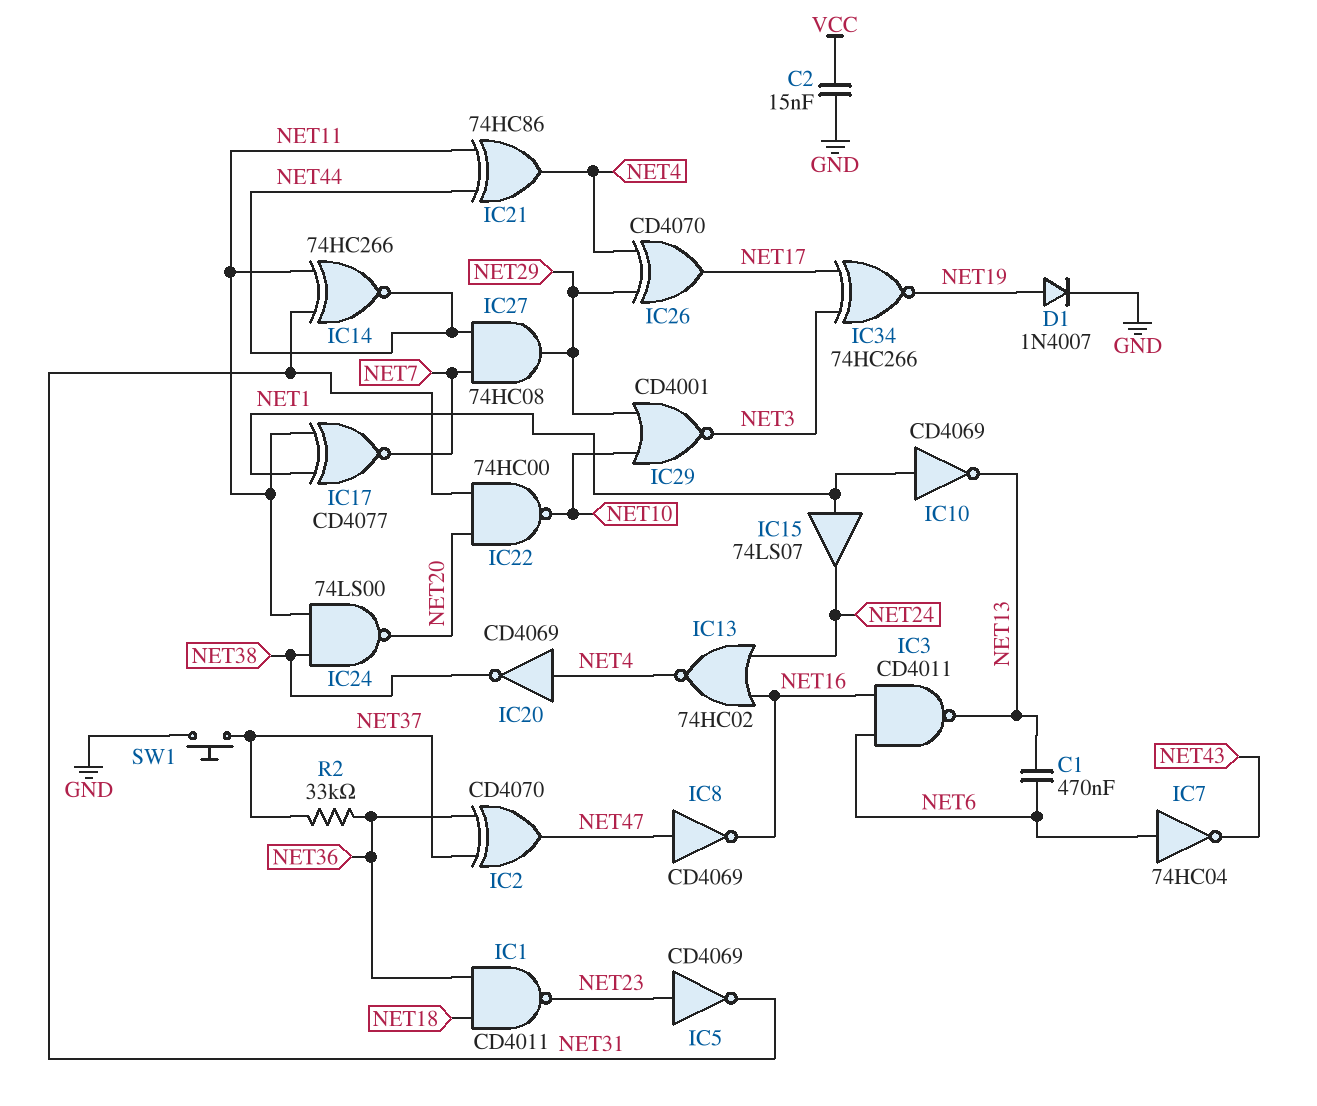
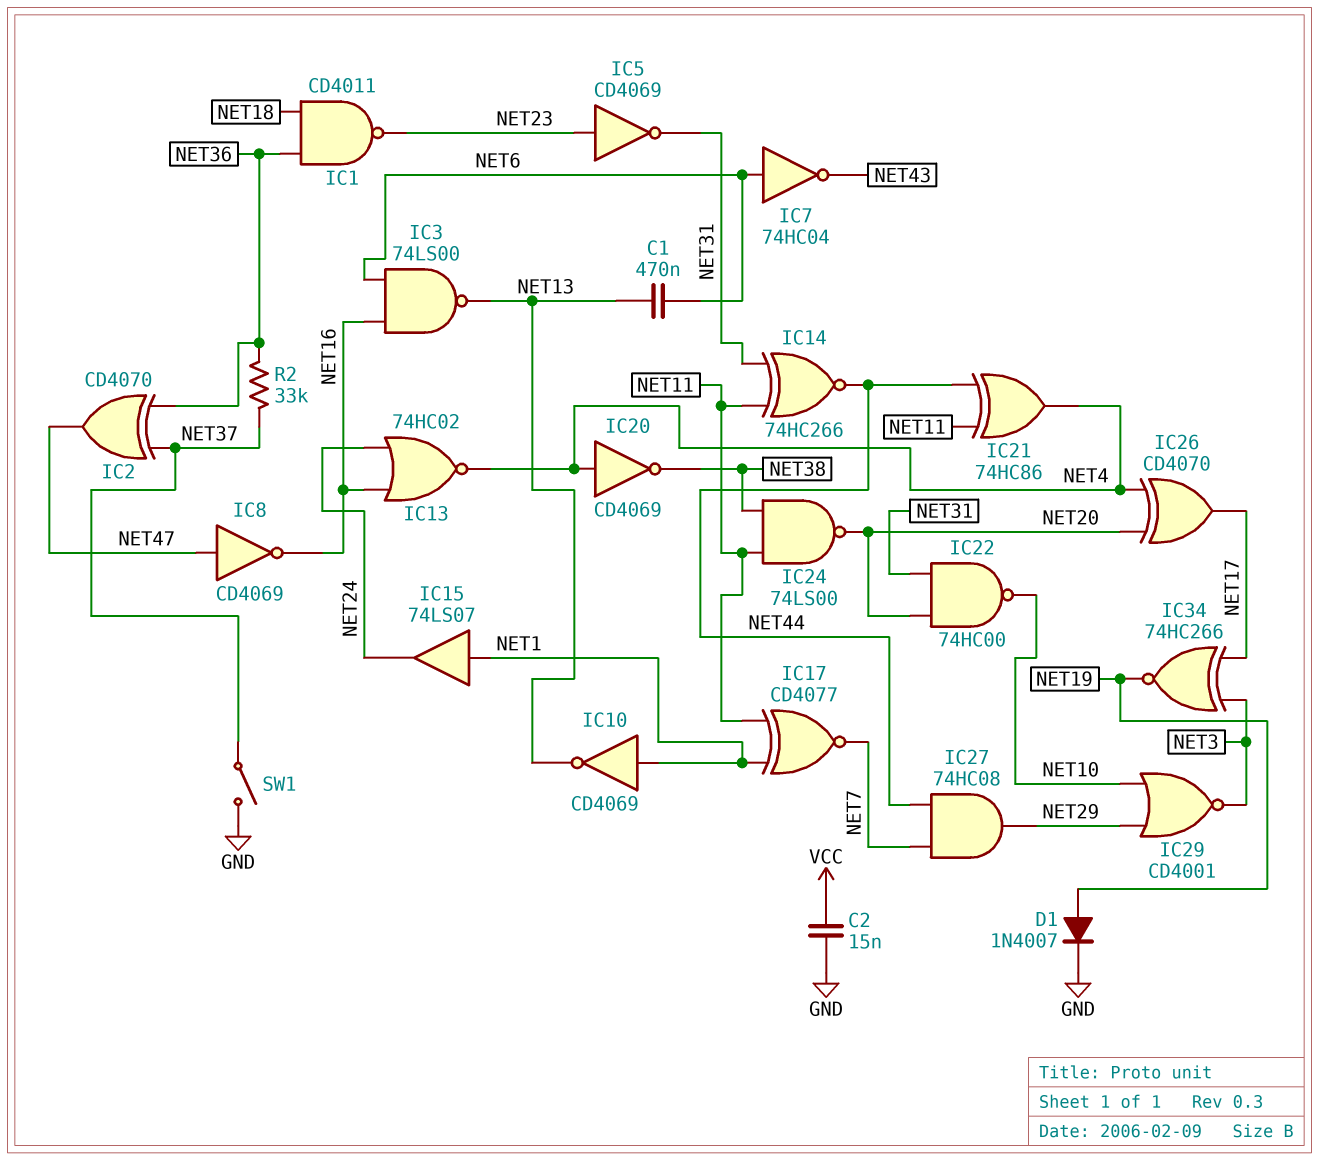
IC3: NAND CD4011 (in NET6, in NET16, out NET13) -> NAND 74LS00 (in NET6, in NET16, out NET13)
IC26: XOR CD4070 (in NET4, in NET29, out NET17) -> XOR CD4070 (in NET4, in NET20, out NET17)
SW1: button (GND, NET37) -> switch (GND, NET37)

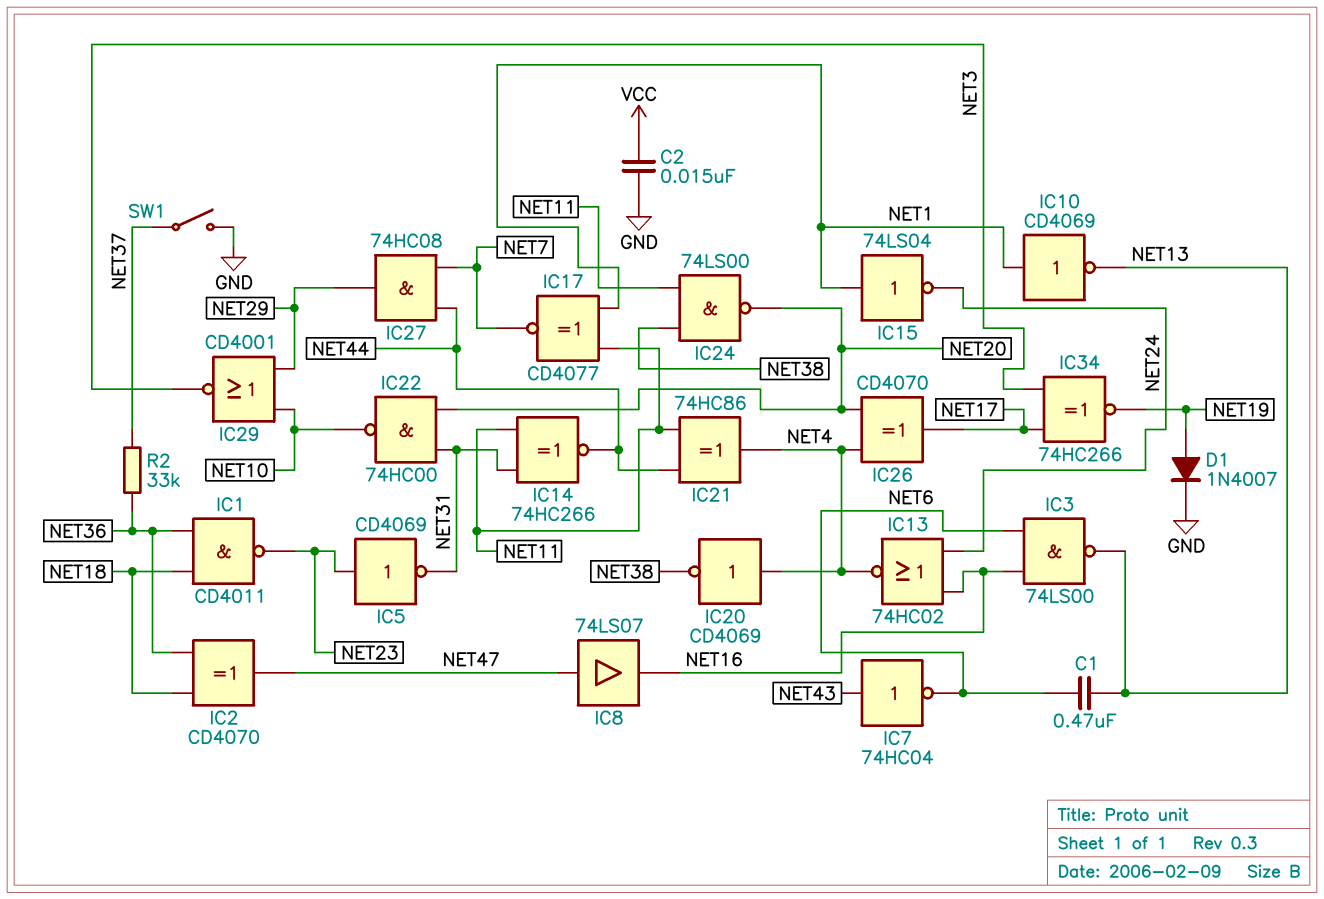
IC2: XOR CD4070 (in NET36, in NET37, out NET47) -> XOR CD4070 (in NET18, in NET36, out NET47)
IC7: NOT 74HC04 (in NET6, out NET43) -> NOT 74HC04 (in NET43, out NET6)
IC8: NOT CD4069 (in NET47, out NET16) -> buffer 74LS07 (in NET47, out NET16)
IC15: buffer 74LS07 (in NET1, out NET24) -> NOT 74LS04 (in NET1, out NET24)

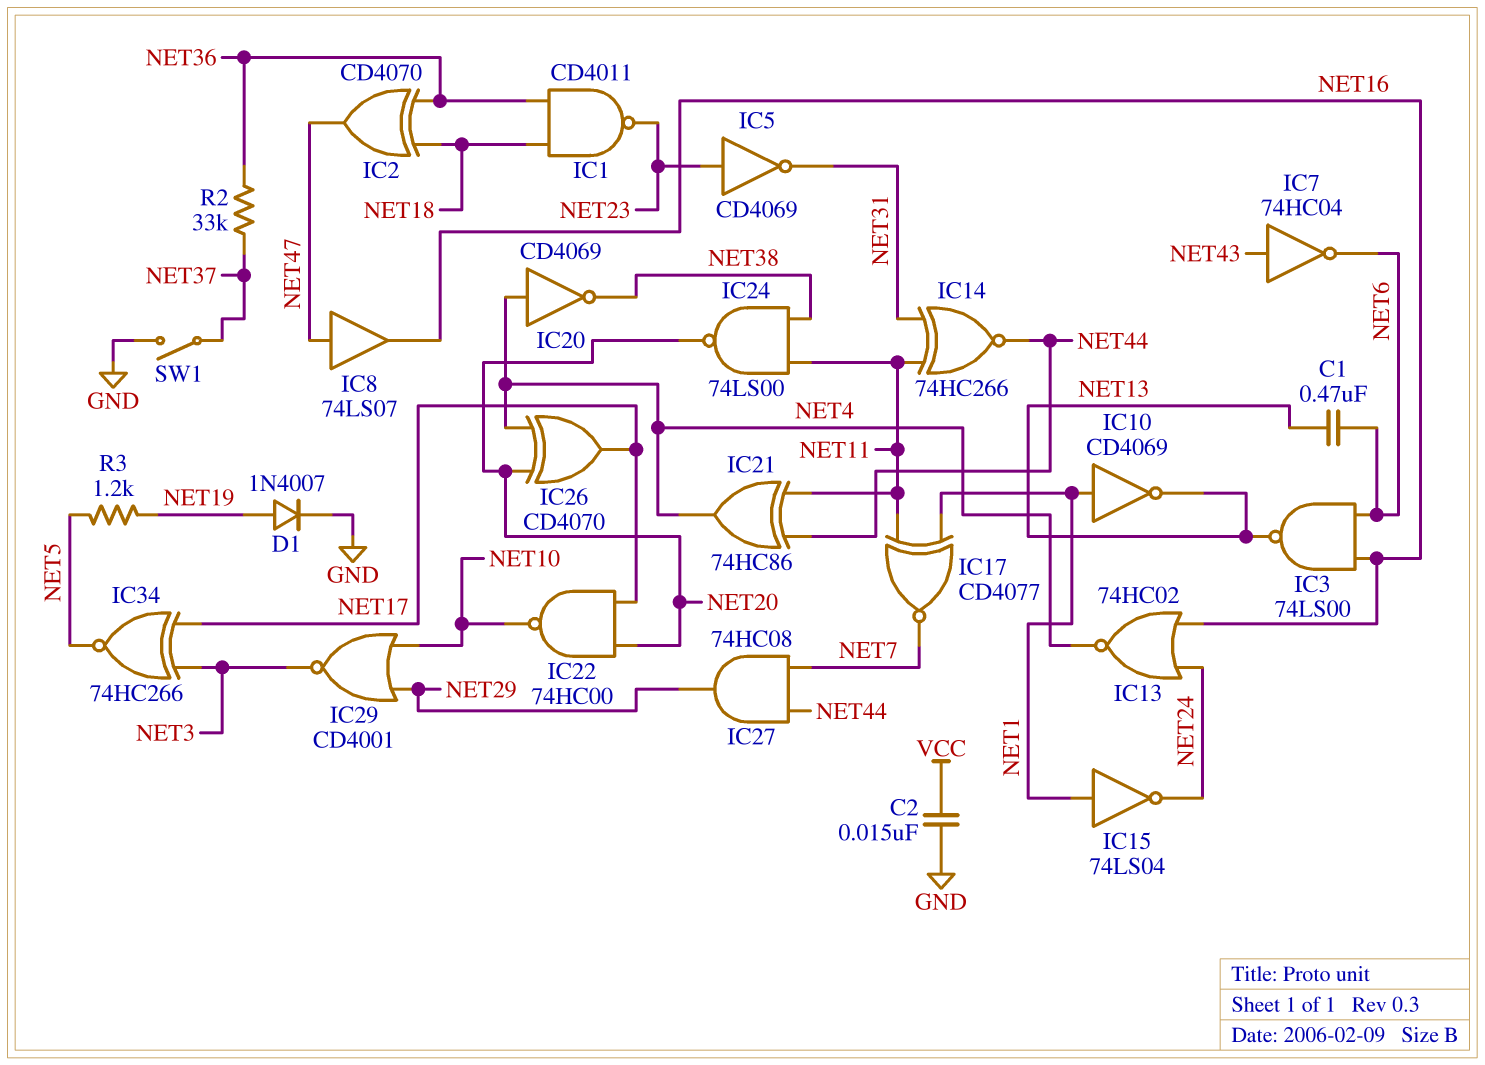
IC22: NAND 74HC00 (in NET20, in NET31, out NET10) -> NAND 74HC00 (in NET17, in NET20, out NET10)
IC34: XNOR 74HC266 (in NET3, in NET17, out NET19) -> XNOR 74HC266 (in NET3, in NET17, out NET5)
R3: none -> 1.2k (NET5, NET19)

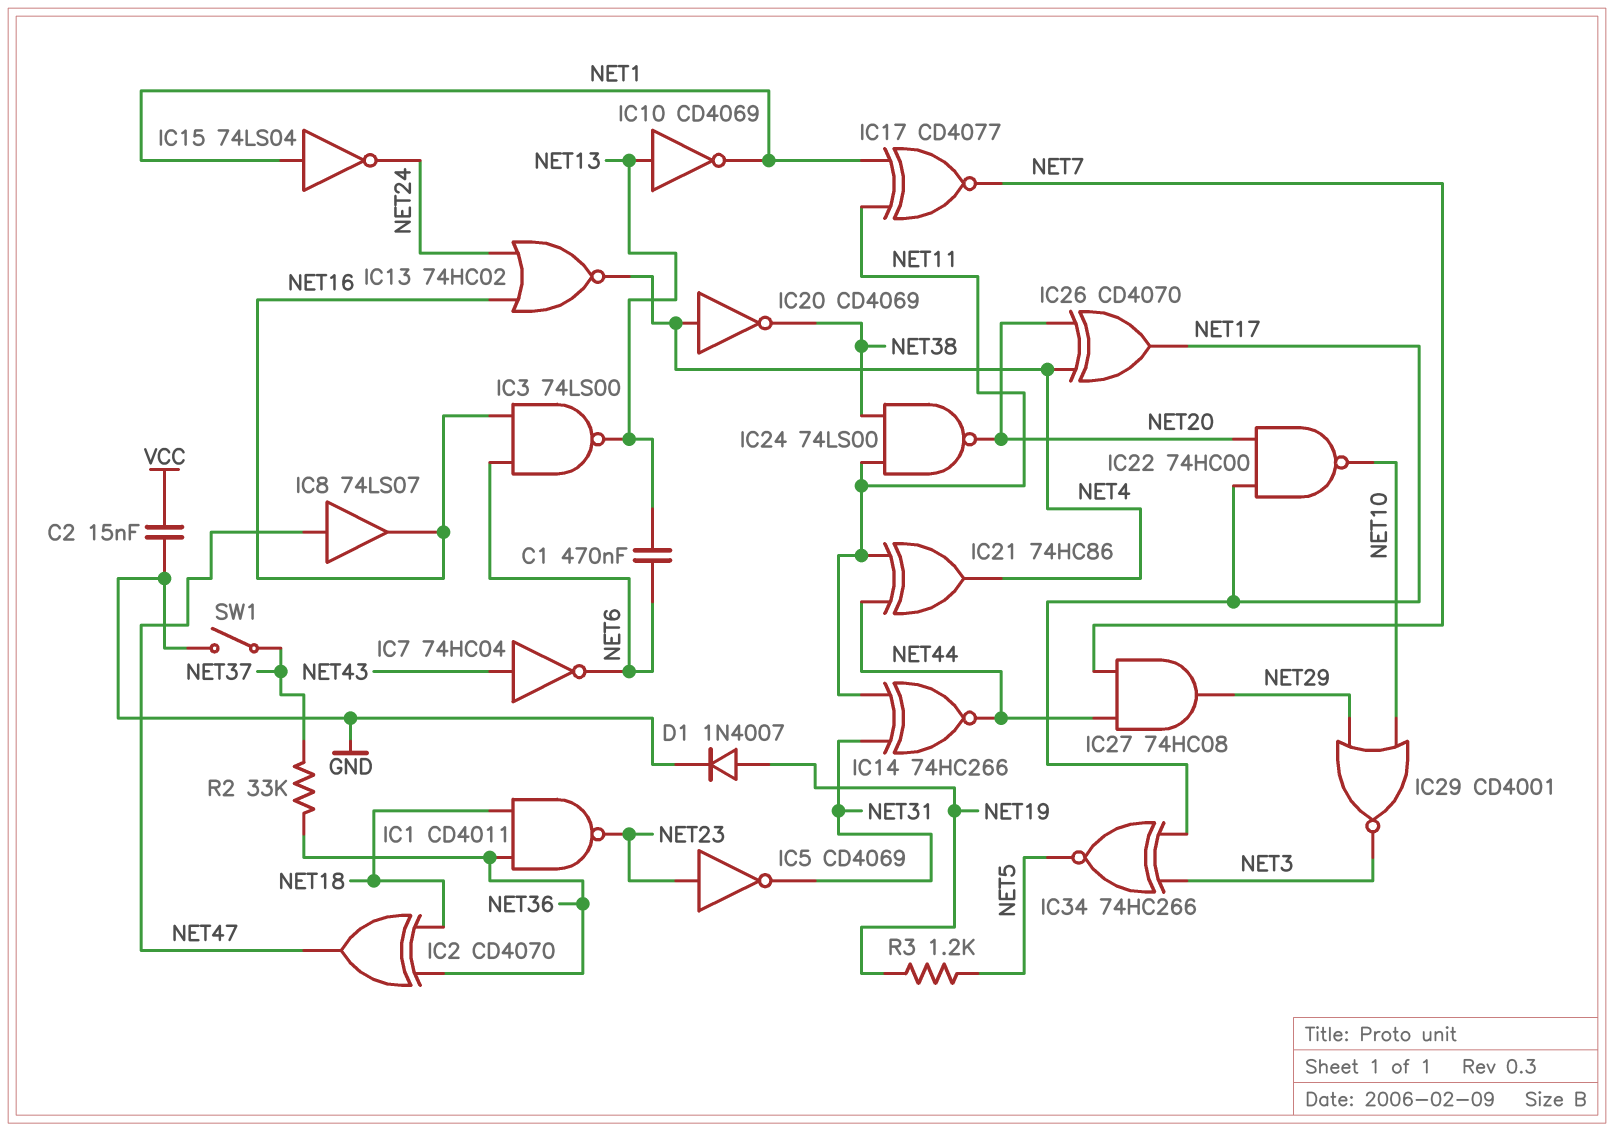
IC10: NOT CD4069 (in NET1, out NET13) -> NOT CD4069 (in NET13, out NET1)

